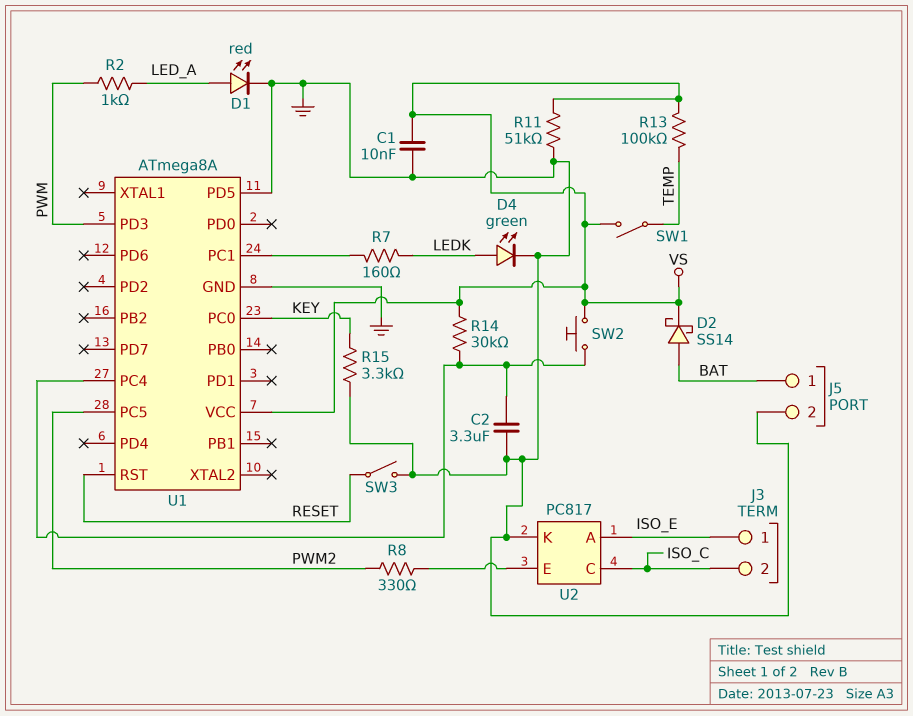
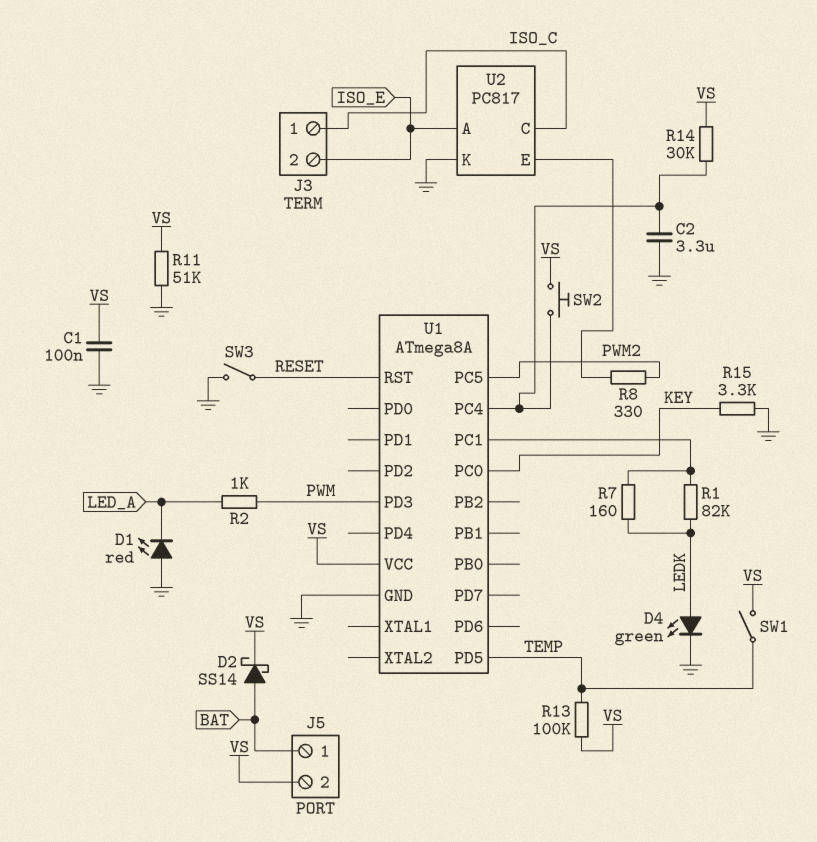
C1: 10nF (GND, VS) -> 100nF (GND, VS)
D1: LED red (A LED_A, K GND) -> LED red (A GND, K LED_A)
J3 pin 1: ISO_E -> ISO_C
J3 pin 2: ISO_C -> ISO_E
J5 pin 2: GND -> VS
R1: none -> 82k (LEDK, U1/PC1)
U1 pin PD5: GND -> TEMP

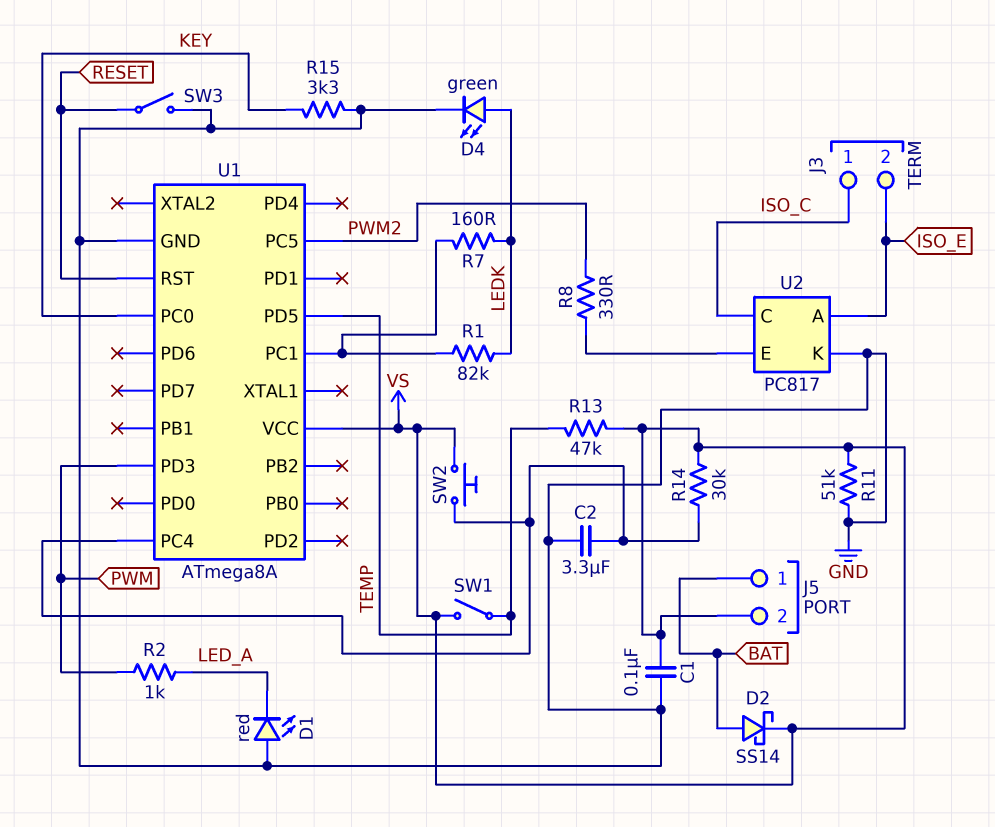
R13: 100k (TEMP, VS) -> 47k (TEMP, VS)

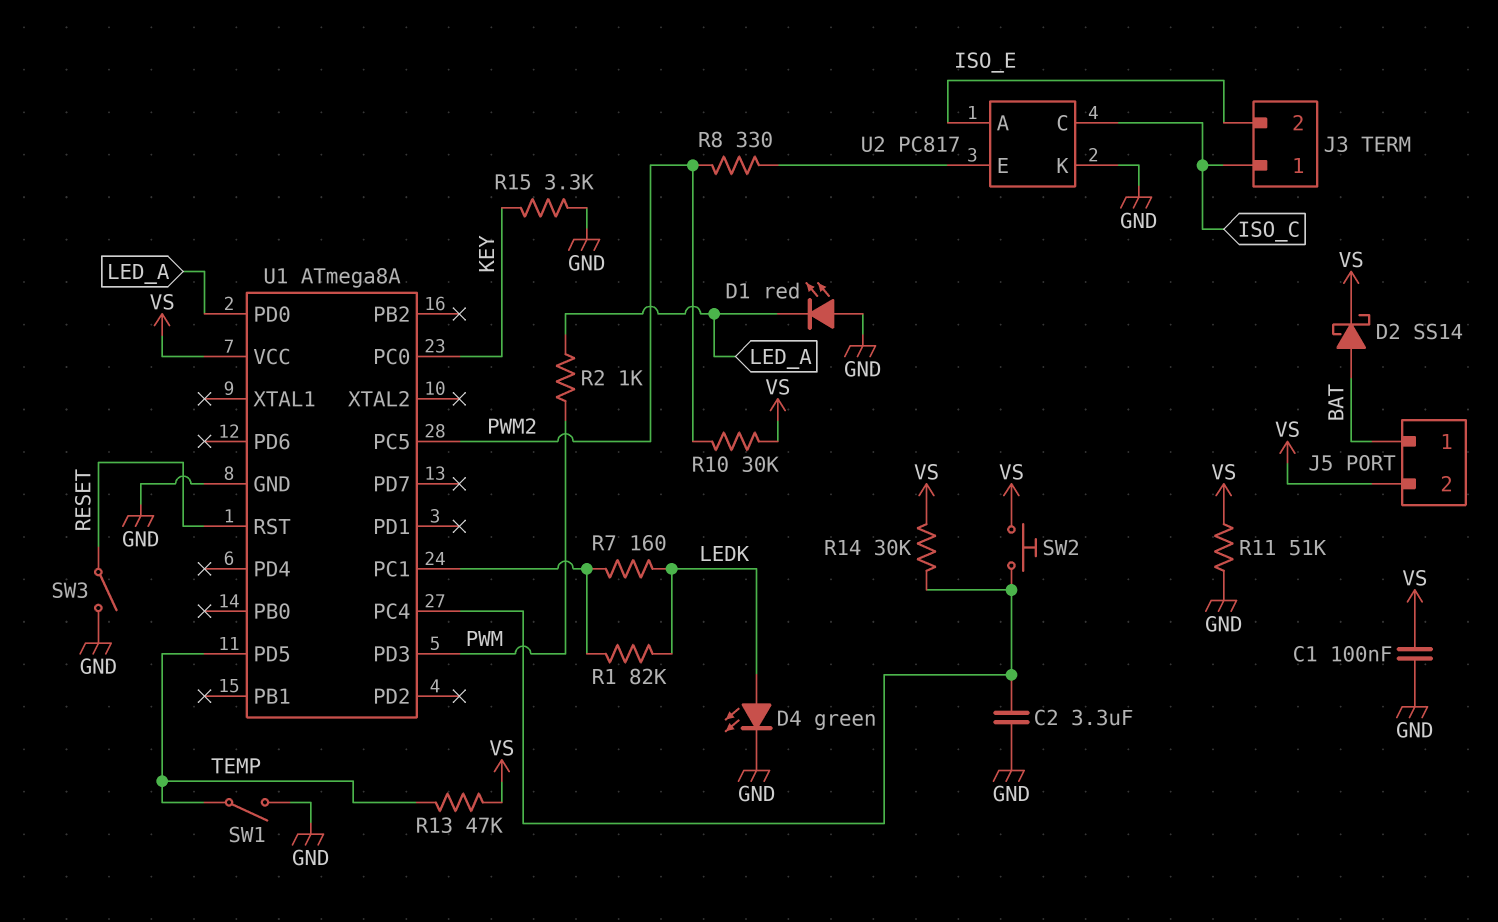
R10: none -> 30k (PWM2, VS)
SW1: switch (TEMP, VS) -> switch (GND, TEMP)
U1 pin PD0: none -> LED_A

